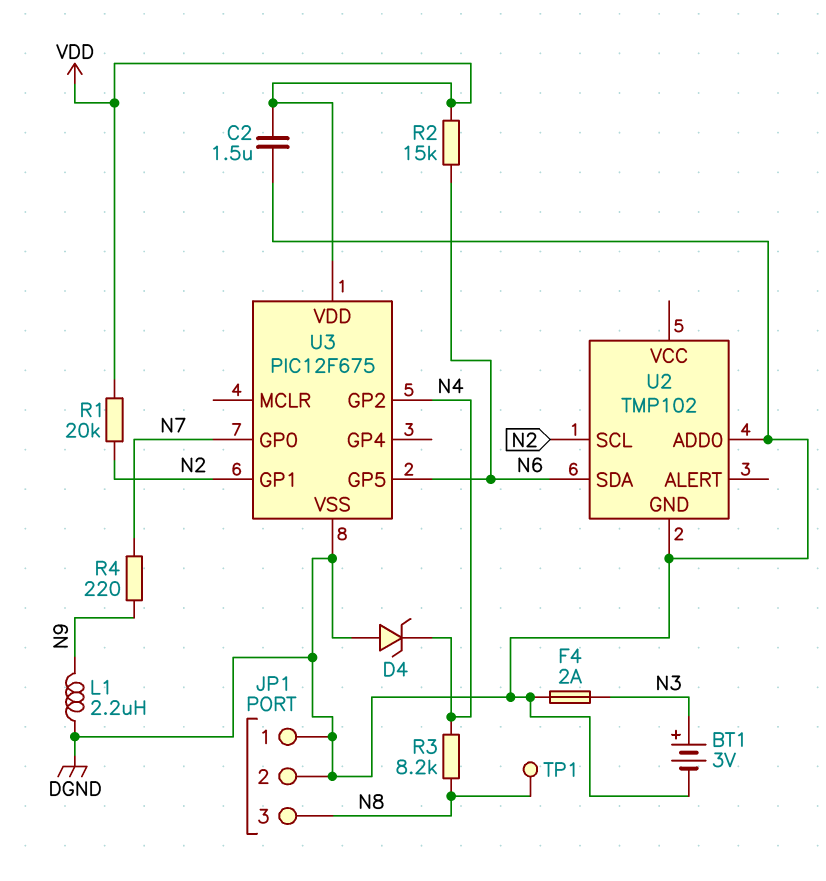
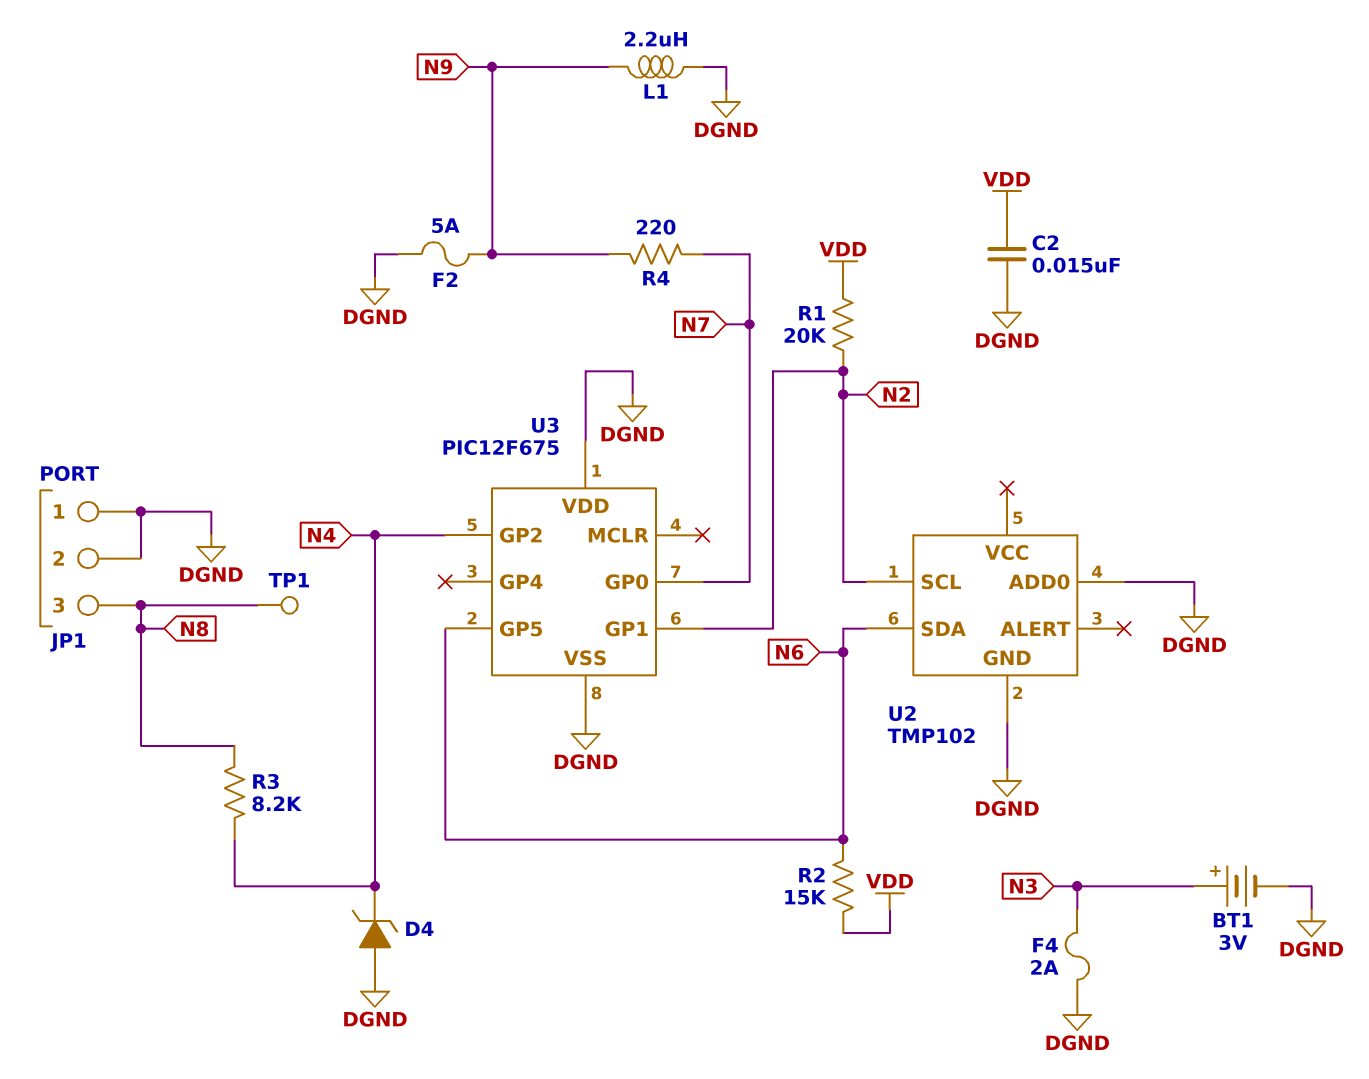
C2: 1.5uF (DGND, VDD) -> 15nF (DGND, VDD)
F2: none -> 5A (DGND, N9)
U3 pin VDD: VDD -> DGND

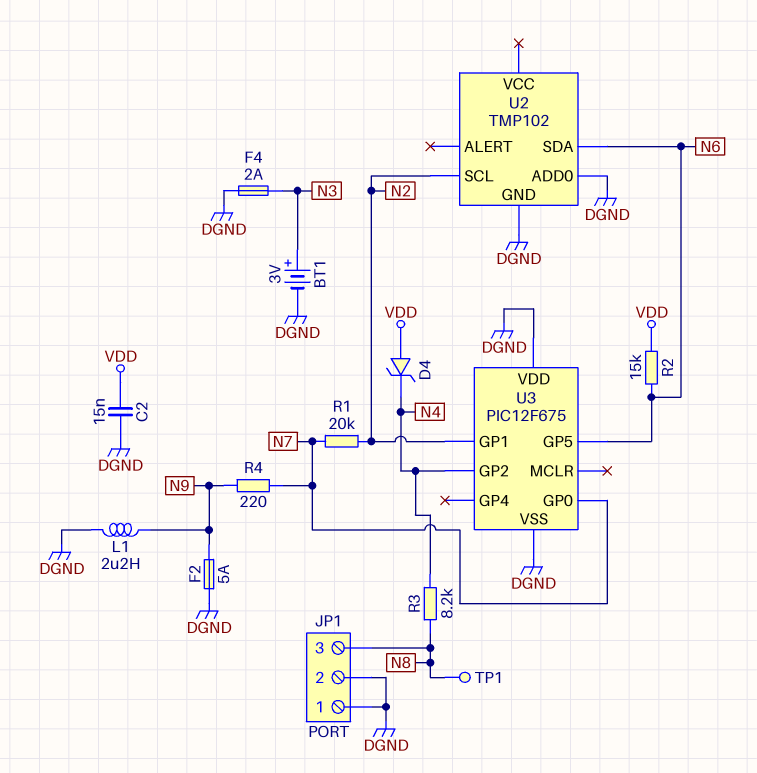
D4: zener (A DGND, K N4) -> zener (A VDD, K N4)
R1: 20k (N2, VDD) -> 20k (N2, N7)

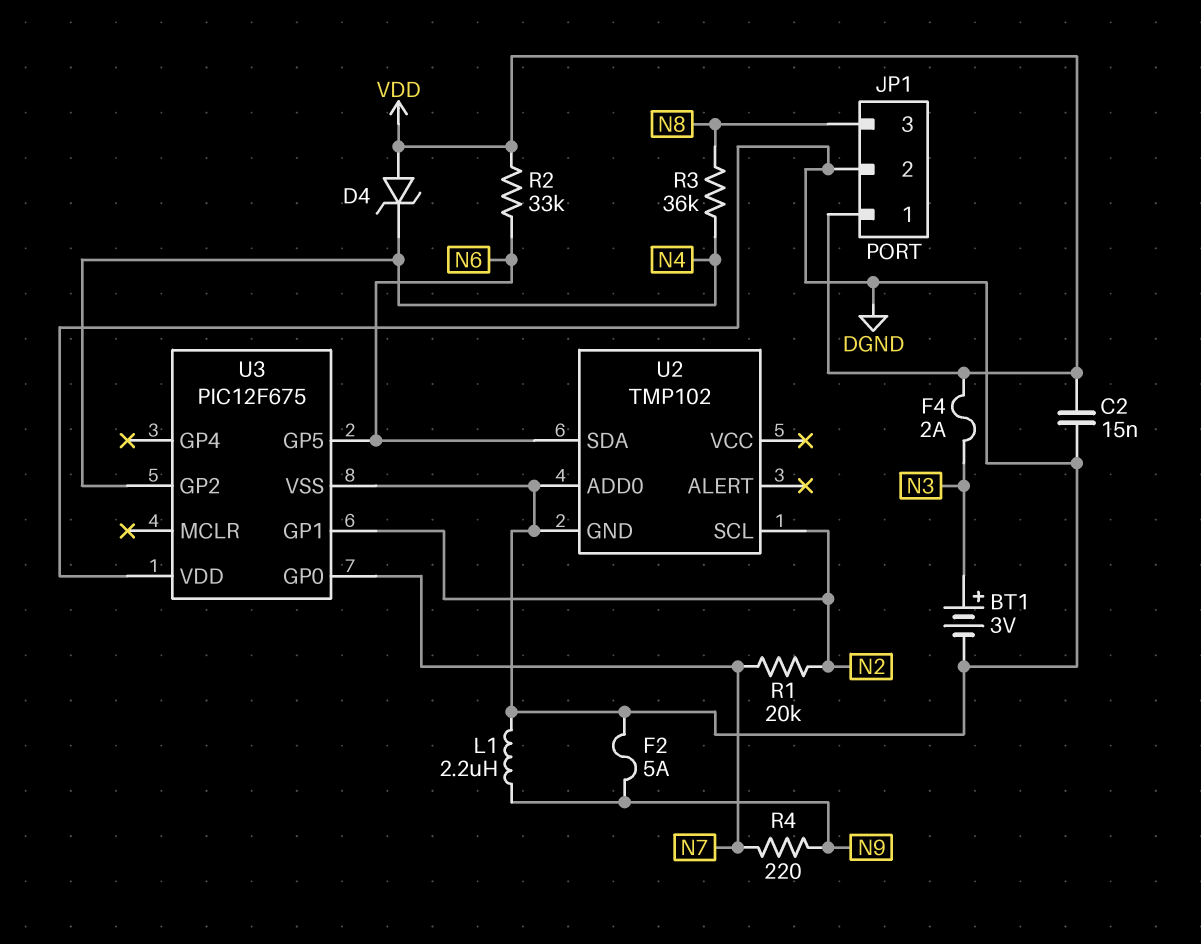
F4: 2A (DGND, N3) -> 2A (N3, VDD)
JP1 pin 1: DGND -> VDD
R2: 15k (N6, VDD) -> 33k (N6, VDD)
R3: 8.2k (N4, N8) -> 36k (N4, N8)
TP1: test point (N8) -> none

